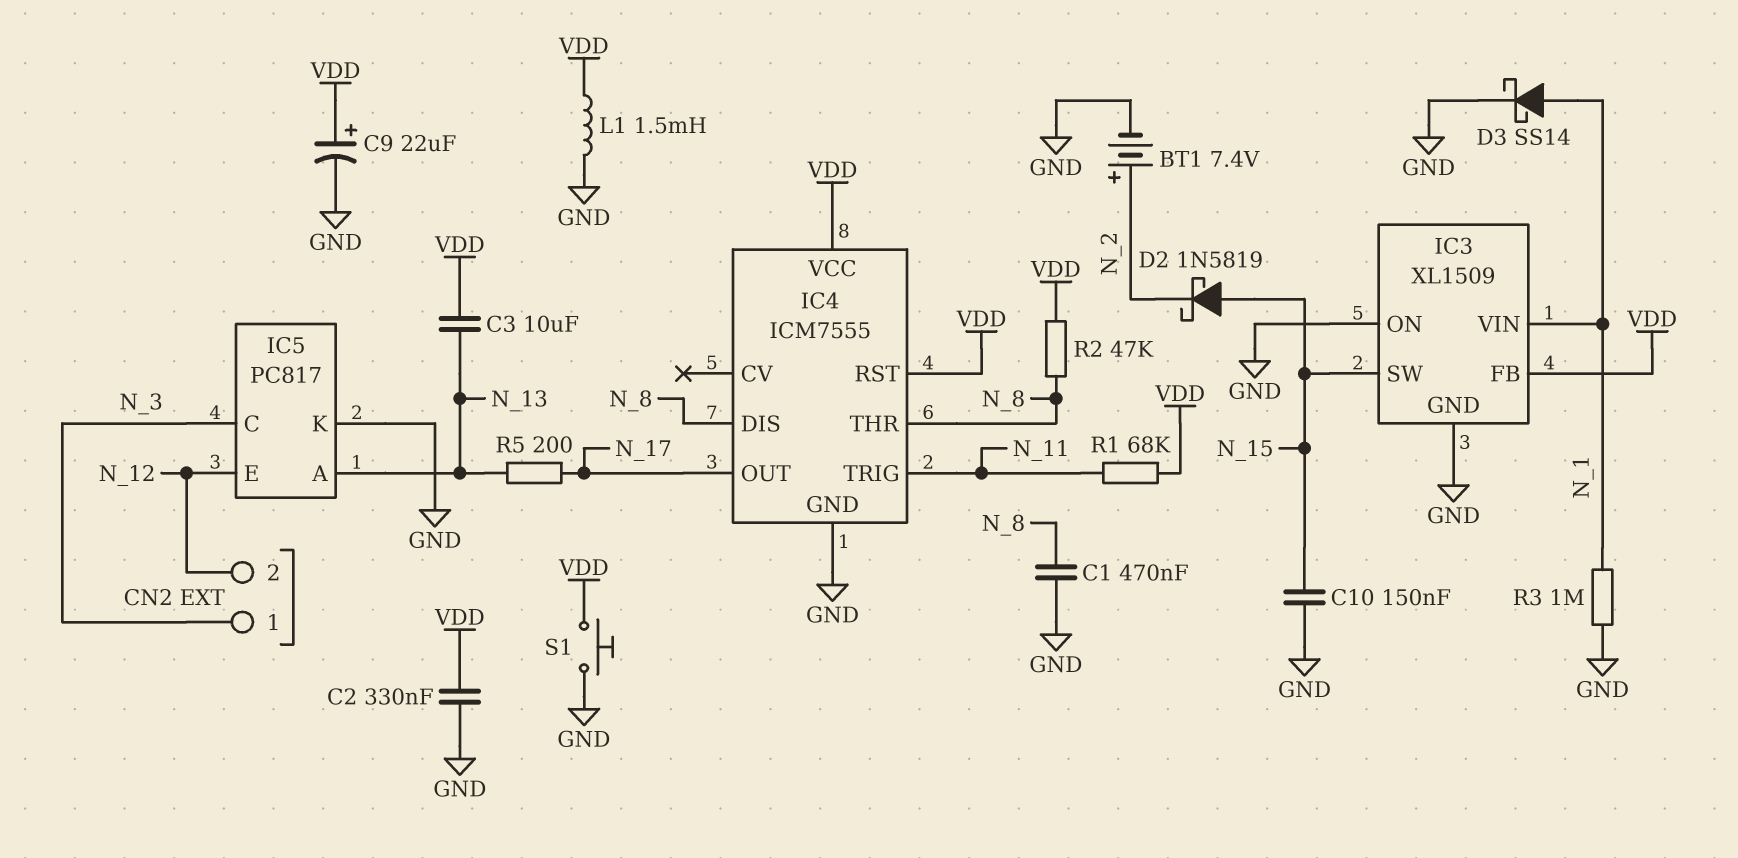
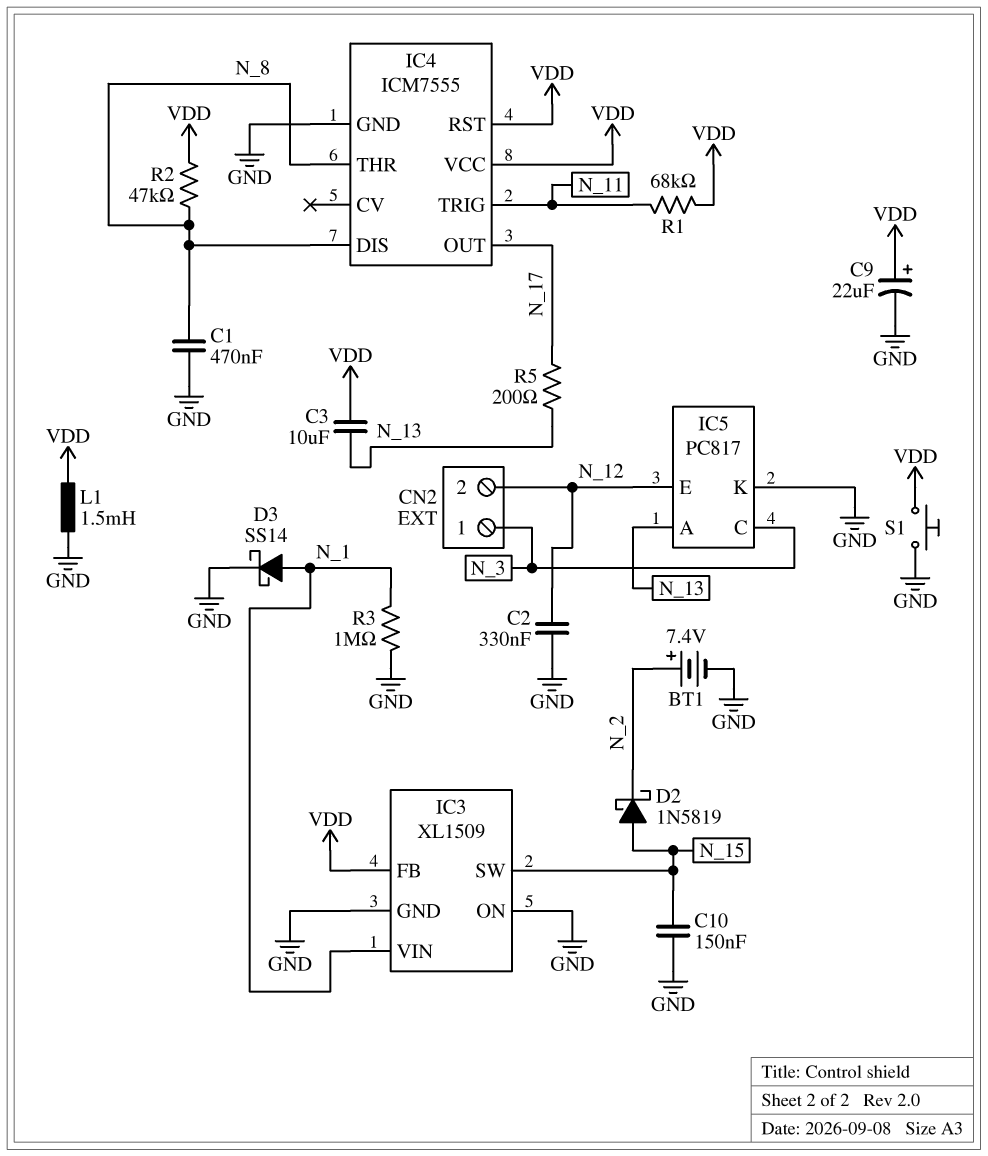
C2: 330nF (GND, VDD) -> 330nF (GND, N_12)

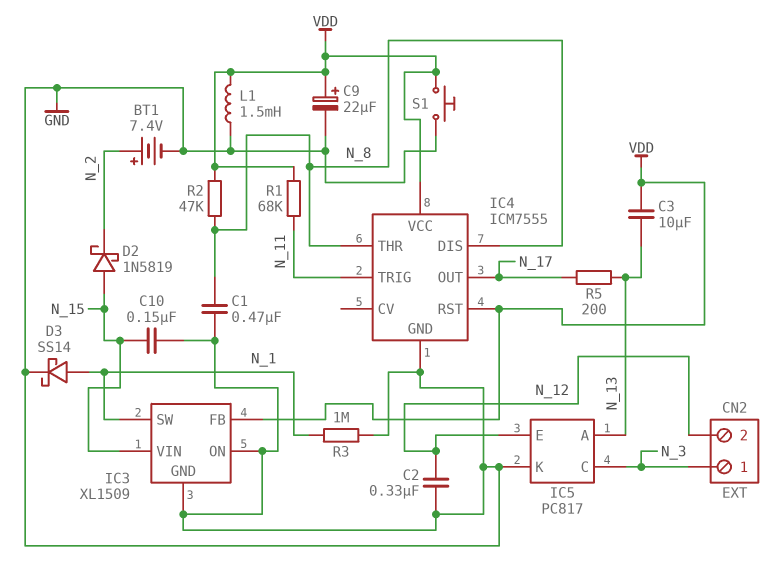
IC3 pin SW: N_15 -> N_1
IC3 pin VIN: N_1 -> N_15

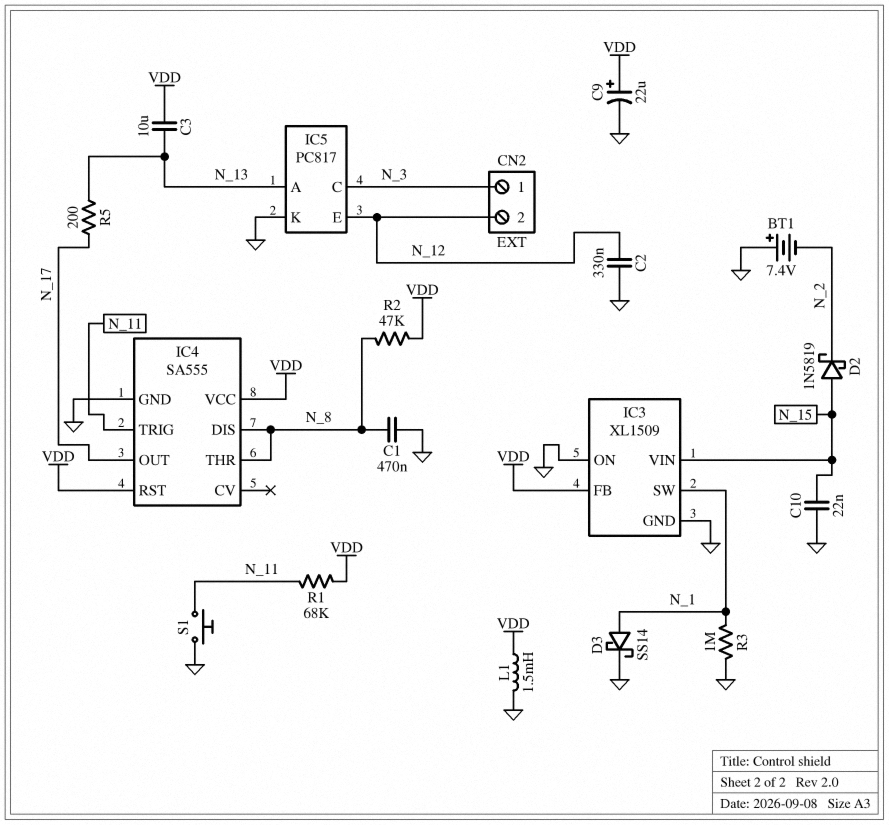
BT1: 7.4V (plus N_2, minus GND) -> 7.4V (plus GND, minus N_2)
C10: 150nF (GND, N_15) -> 22nF (GND, N_15)
IC4: ICM7555 -> SA555
S1: button (GND, VDD) -> button (GND, N_11)

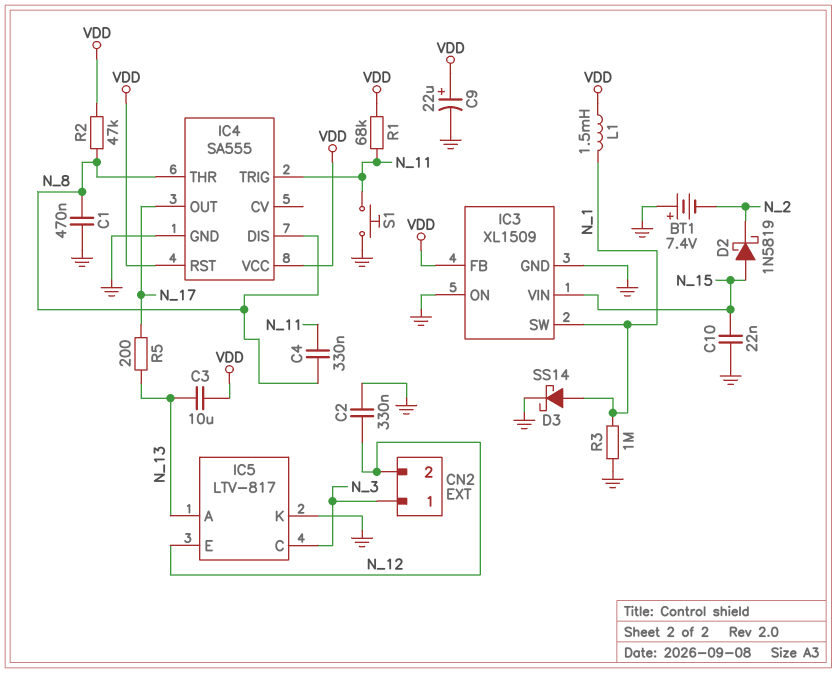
C4: none -> 330nF (N_8, N_11)
IC5: PC817 -> LTV-817
L1: 1.5mH (GND, VDD) -> 1.5mH (N_1, VDD)

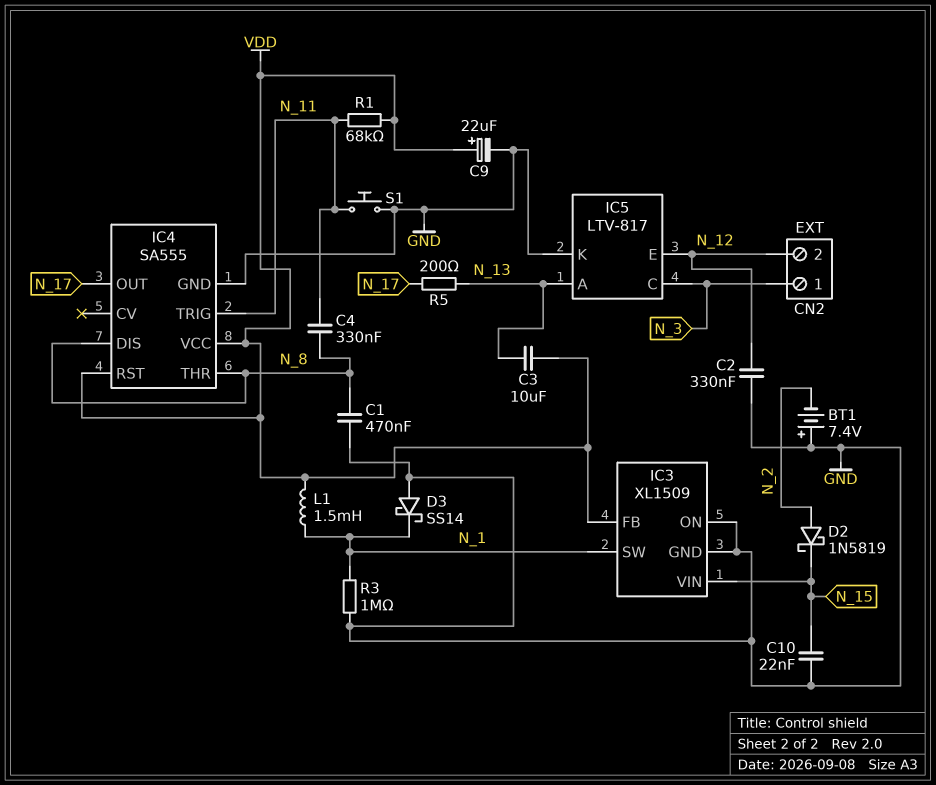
D2: schottky 1N5819 (A N_15, K N_2) -> schottky 1N5819 (A N_2, K N_15)
D3: schottky SS14 (A N_1, K GND) -> schottky SS14 (A GND, K N_1)
R2: 47k (N_8, VDD) -> none

